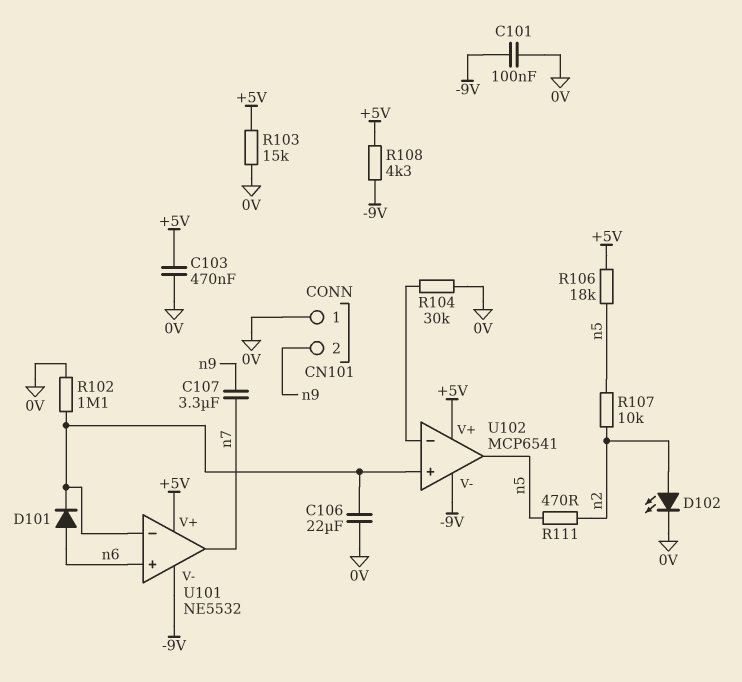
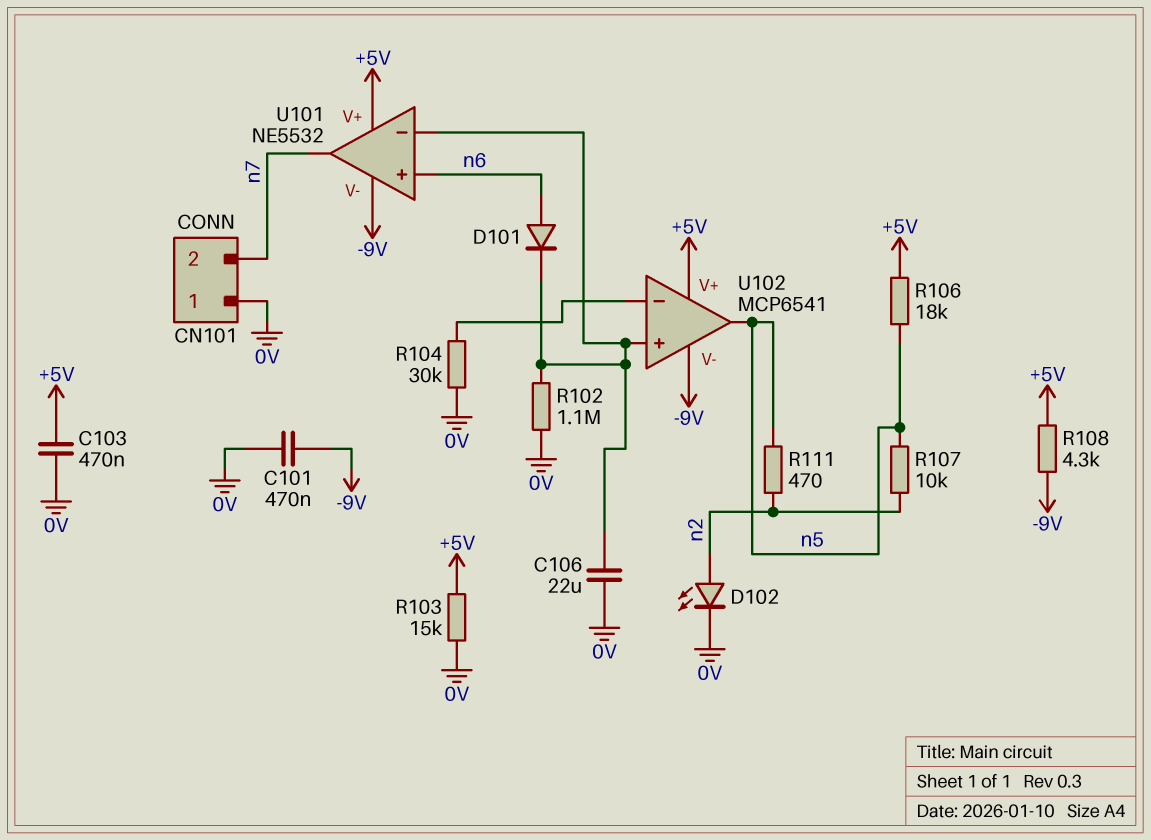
C101: 100nF (-9V, 0V) -> 470nF (-9V, 0V)
C107: 3.3uF (n7, n9) -> none
CN101 pin 2: n9 -> n7

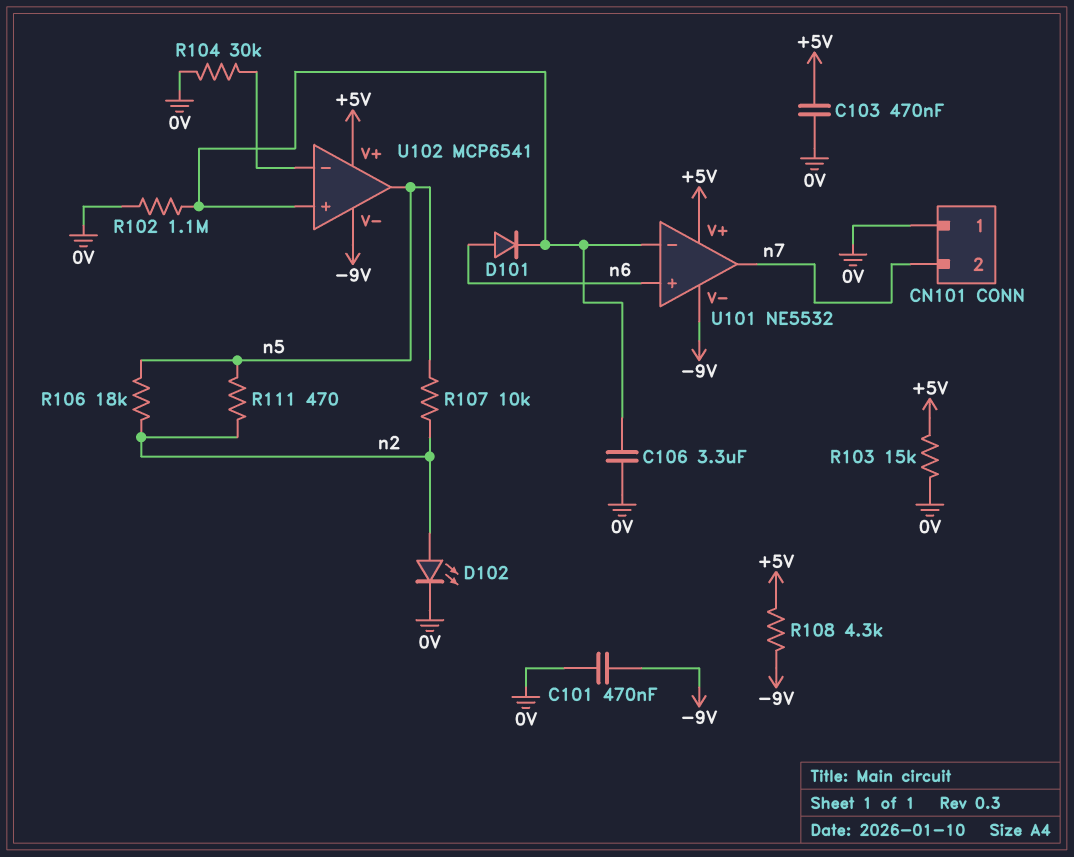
C106: 22uF (0V, U101/in-) -> 3.3uF (0V, U101/in-)
R106: 18k (+5V, n5) -> 18k (n2, n5)

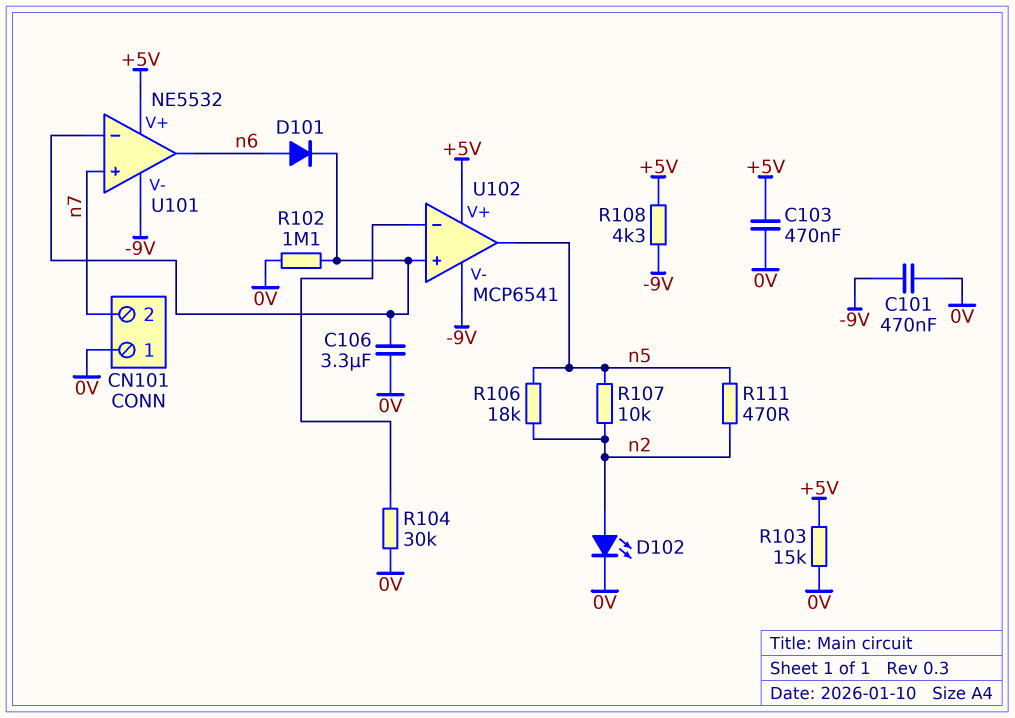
U101 pin in+: n6 -> n7
U101 pin out: n7 -> n6

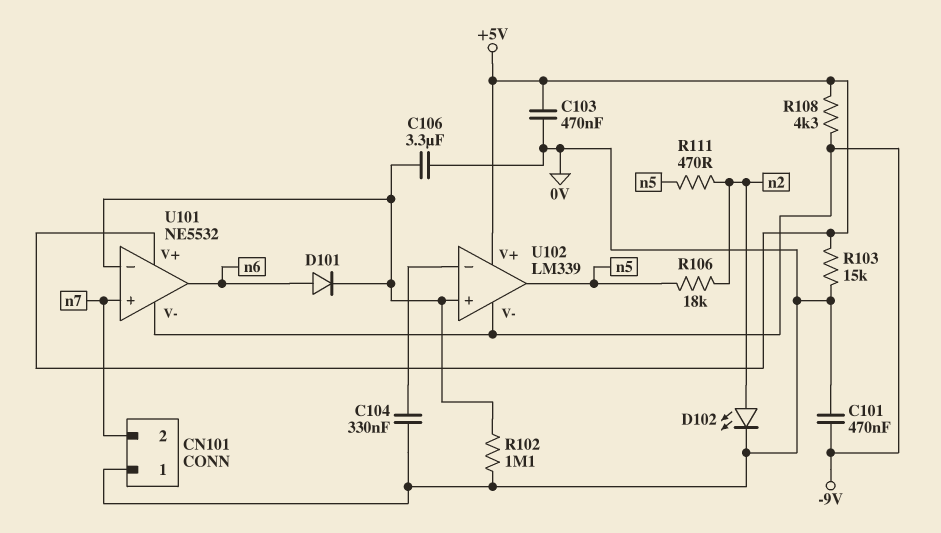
C104: none -> 330nF (0V, U102/in-)
R104: 30k (0V, U102/in-) -> none
R107: 10k (n2, n5) -> none
U102: MCP6541 -> LM339

